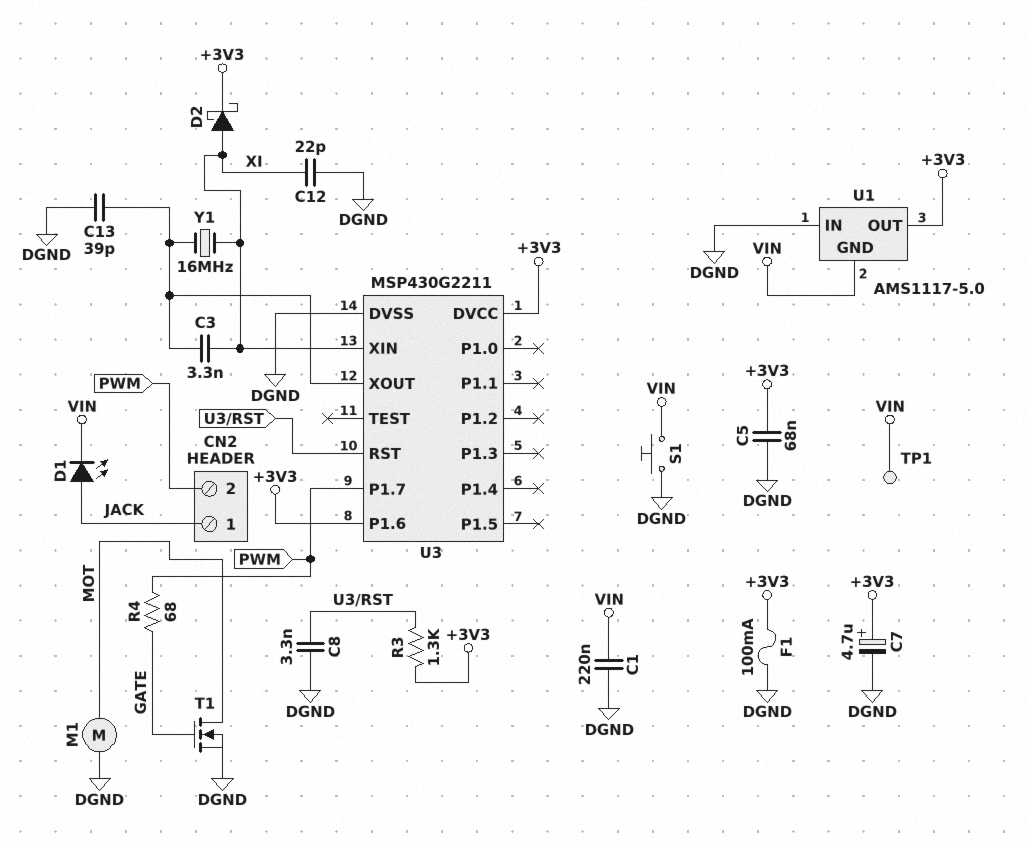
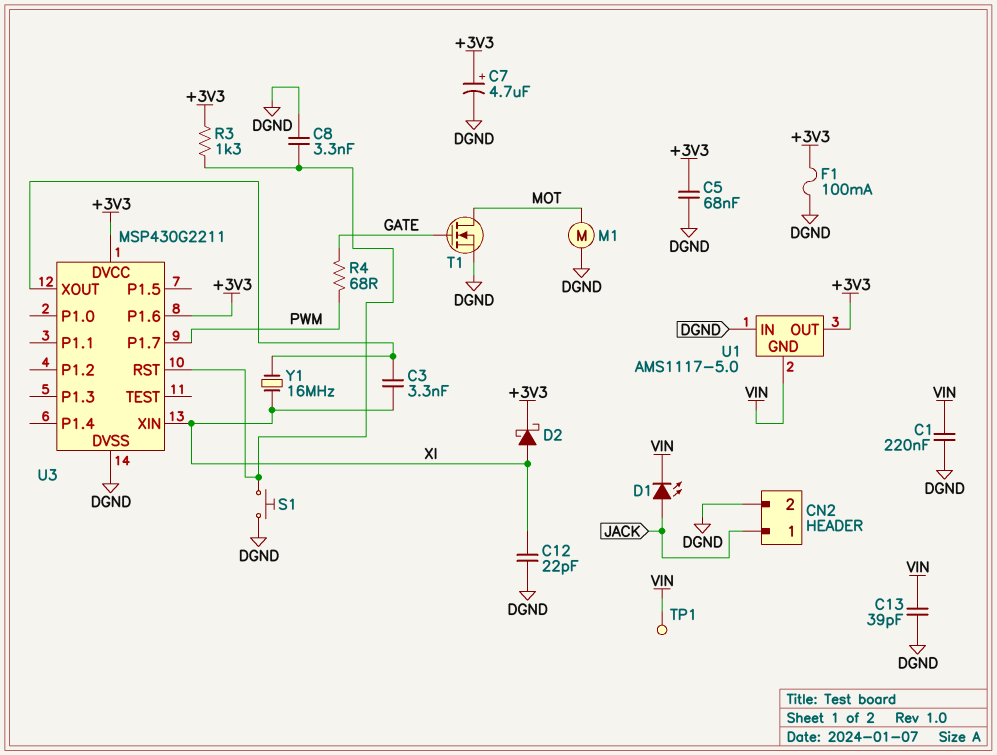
C13: 39pF (DGND, U3/XOUT) -> 39pF (DGND, VIN)
CN2 pin 2: PWM -> DGND
S1: button (DGND, VIN) -> button (DGND, U3/RST)

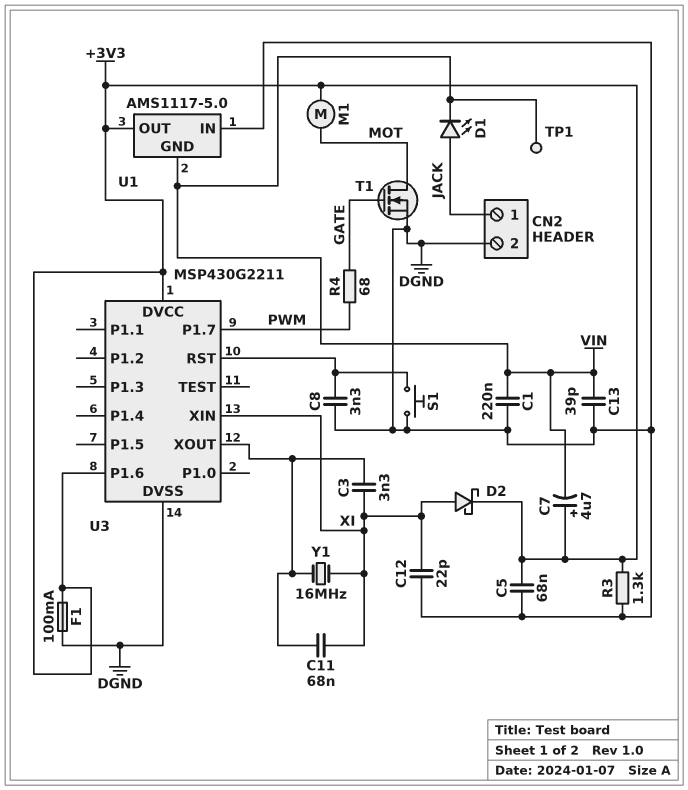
C7: 4.7uF (plus +3V3, minus DGND) -> 4.7uF (plus +3V3, minus VIN)
C11: none -> 68nF (U3/XOUT, XI)
M1: motor (DGND, MOT) -> motor (+3V3, MOT)
R3: 1.3k (+3V3, U3/RST) -> 1.3k (+3V3, DGND)

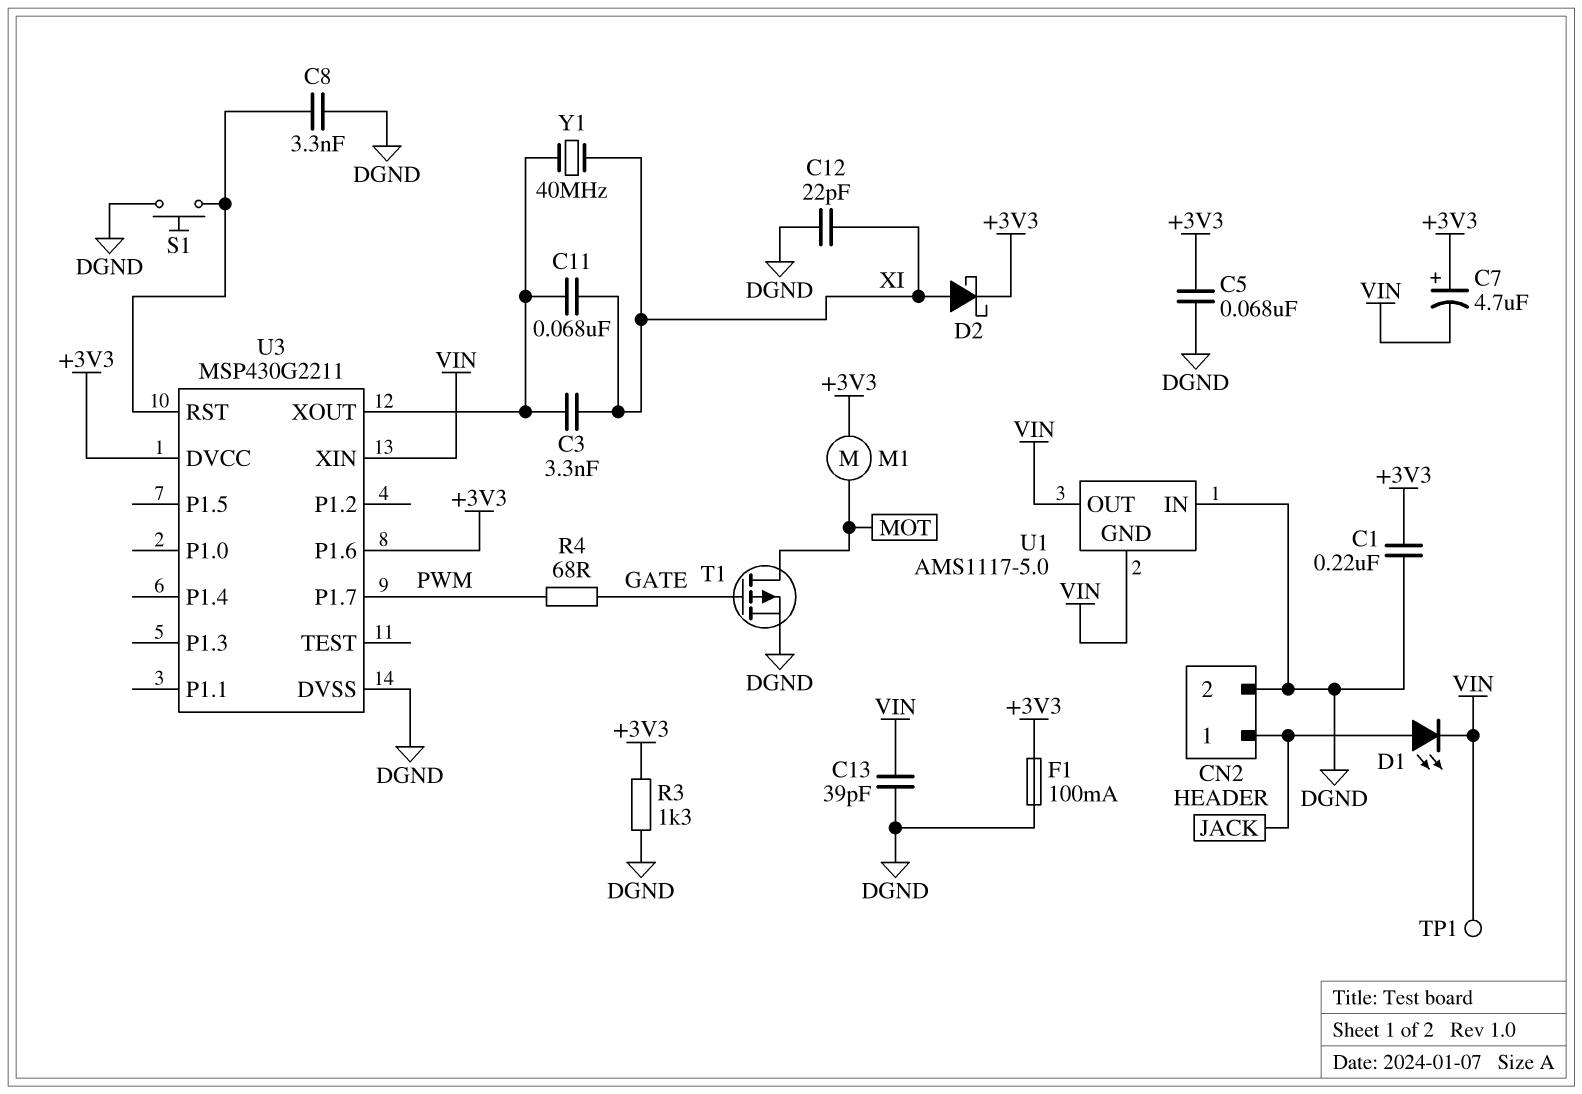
C1: 220nF (DGND, VIN) -> 220nF (+3V3, DGND)
T1: NMOS (G GATE, D MOT, S DGND) -> PMOS (G GATE, D MOT, S DGND)
U1 pin OUT: +3V3 -> VIN
U3 pin XIN: XI -> VIN
Y1: 16MHz (U3/XOUT, XI) -> 40MHz (U3/XOUT, XI)

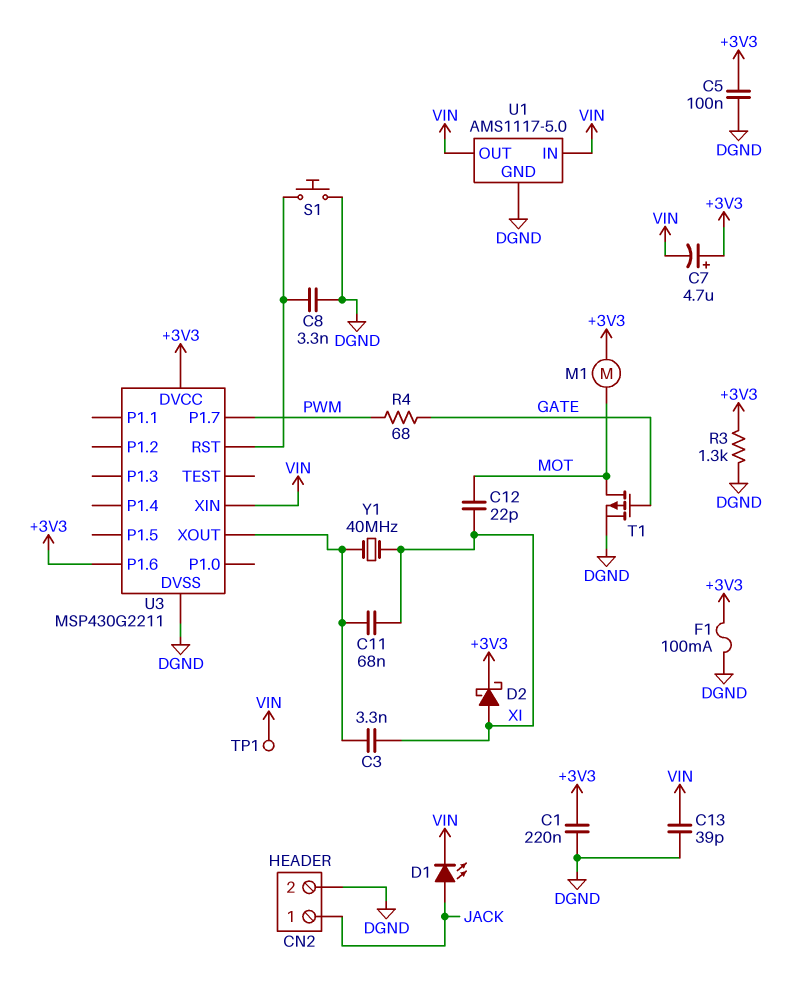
C5: 68nF (+3V3, DGND) -> 100nF (+3V3, DGND)
C12: 22pF (DGND, XI) -> 22pF (MOT, XI)
U1 pin GND: VIN -> DGND
U1 pin IN: DGND -> VIN

